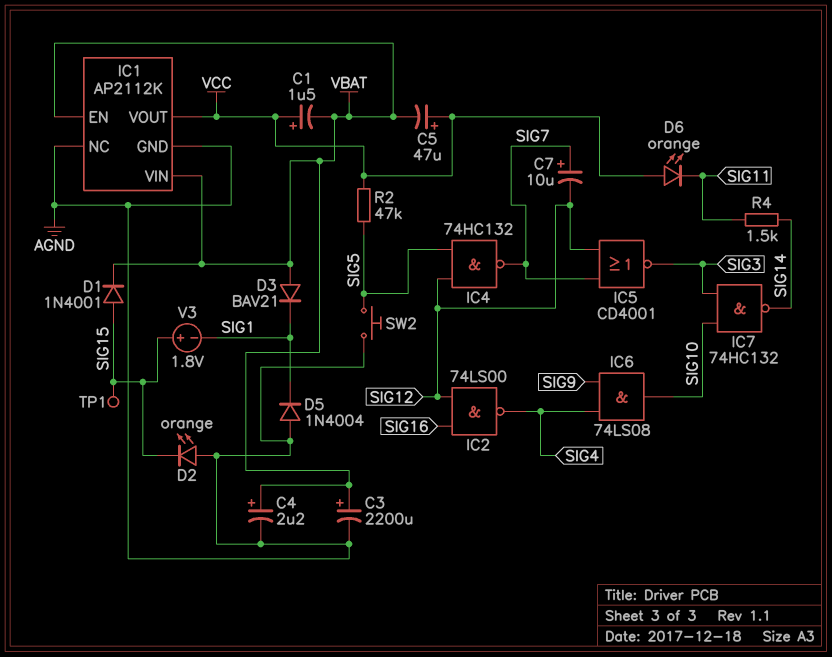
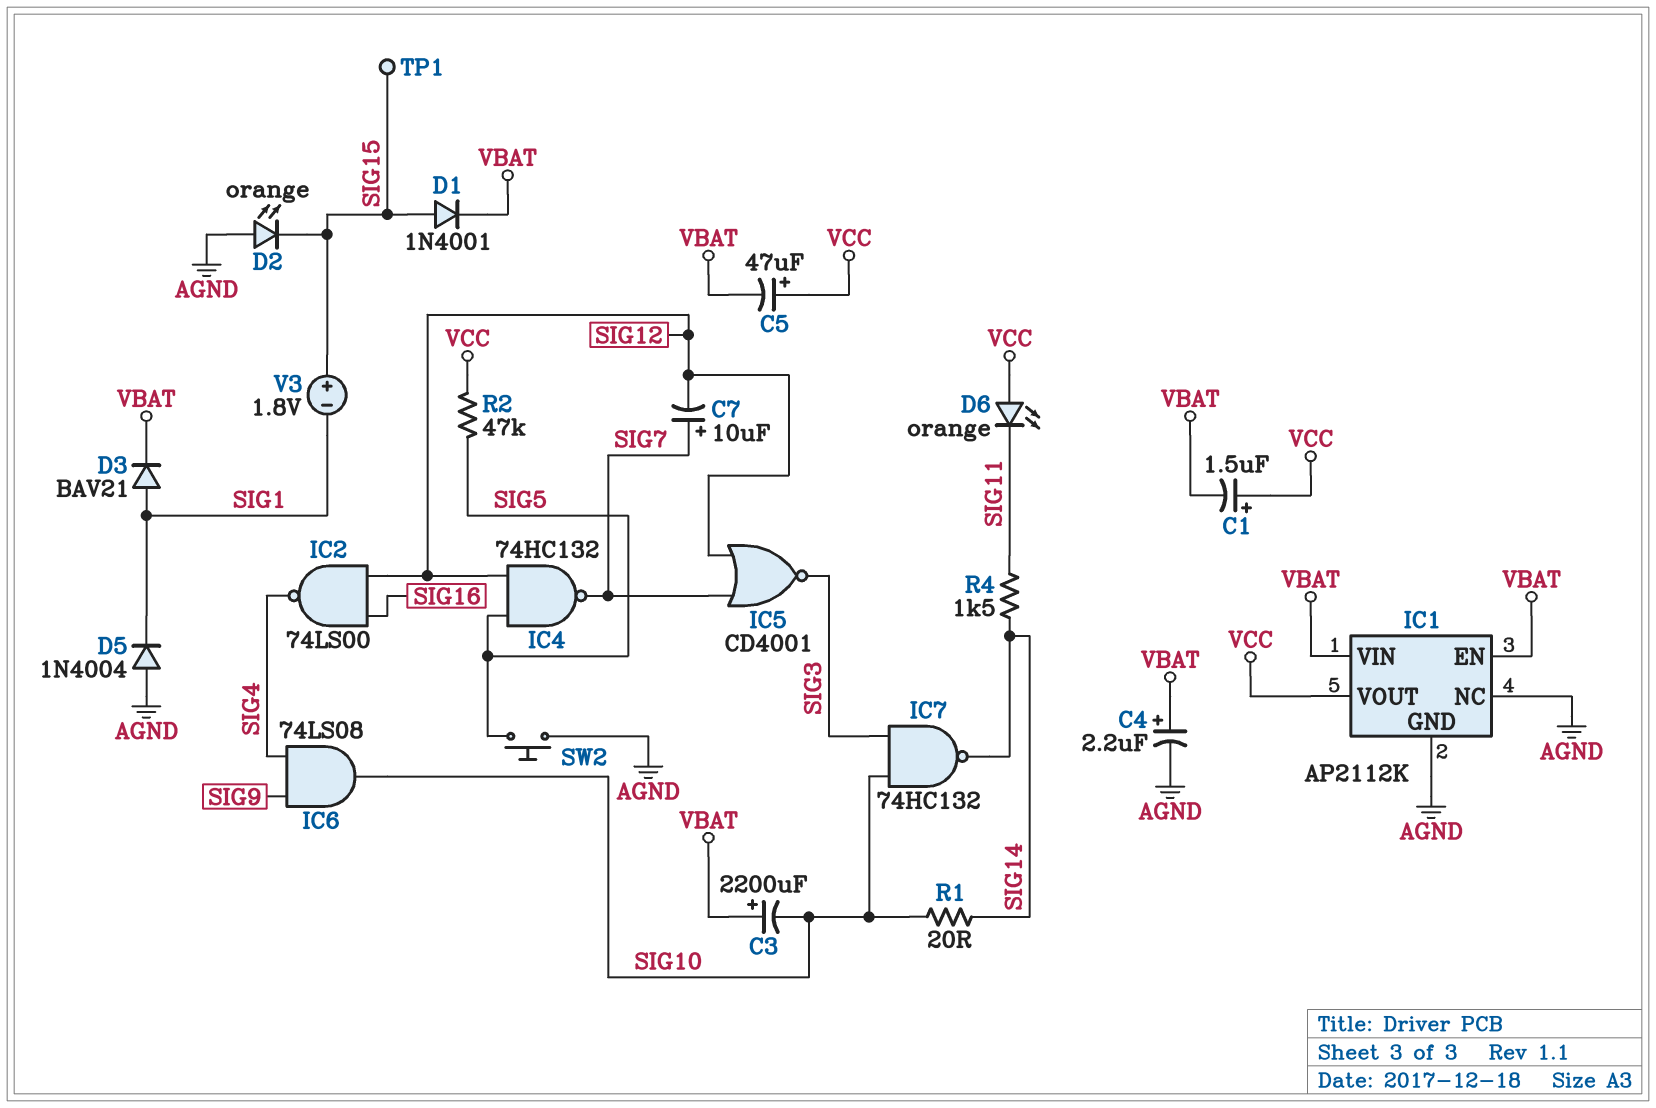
C3: 2200uF (plus VBAT, minus AGND) -> 2200uF (plus VBAT, minus SIG10)
D3: diode BAV21 (A VBAT, K SIG1) -> diode BAV21 (A SIG1, K VBAT)
R1: none -> 20 (SIG10, SIG14)

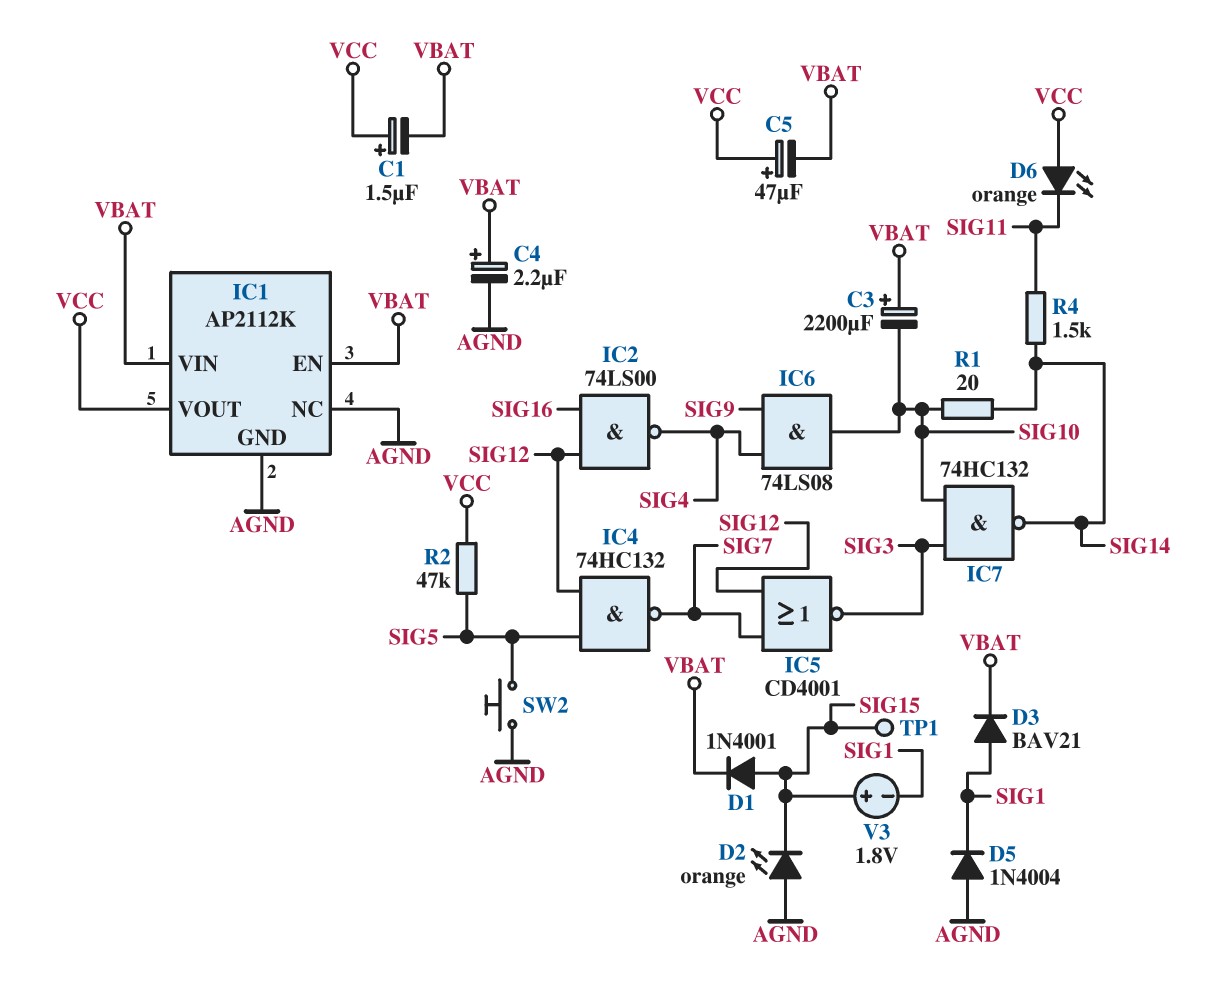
C7: 10uF (plus SIG7, minus SIG12) -> none

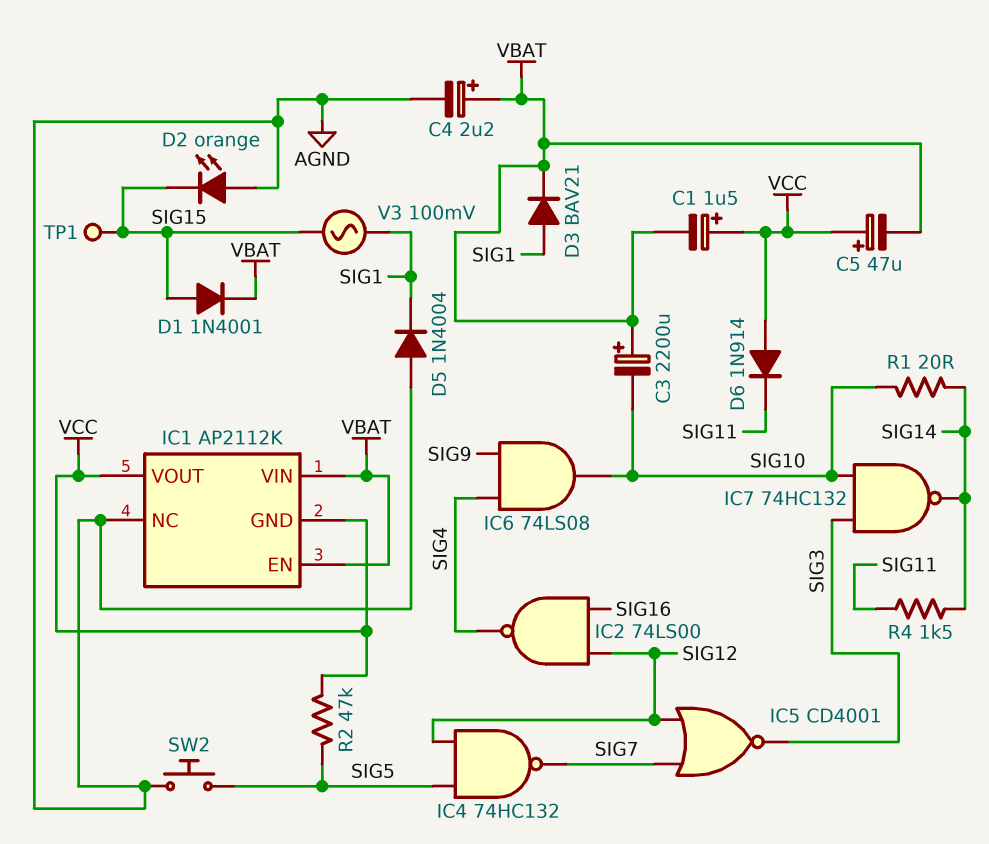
D6: LED orange (A VCC, K SIG11) -> diode 1N914 (A VCC, K SIG11)
IC1 pin GND: AGND -> VCC
V3: 1.8V (plus SIG15, minus SIG1) -> AC 100mV (SIG1, SIG15)

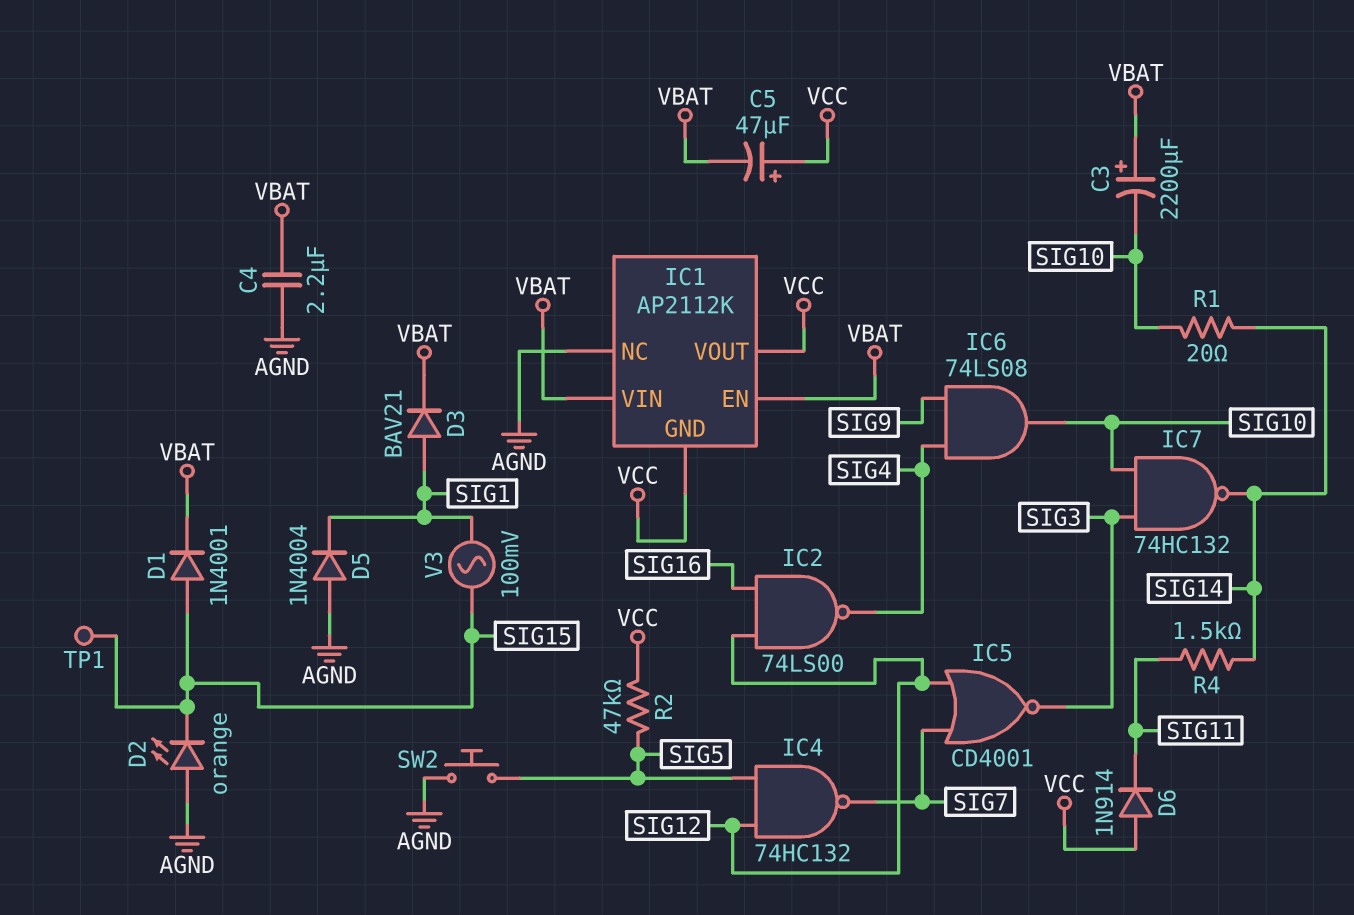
C1: 1.5uF (plus VCC, minus VBAT) -> none
C4: 2.2uF (plus VBAT, minus AGND) -> 2.2uF (AGND, VBAT)

